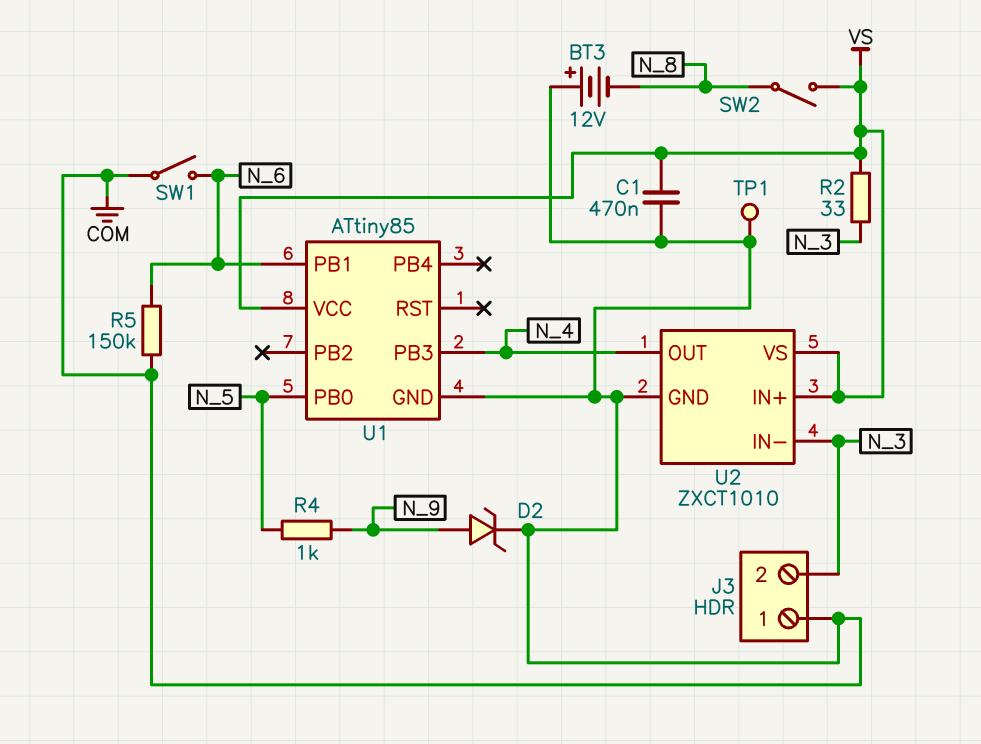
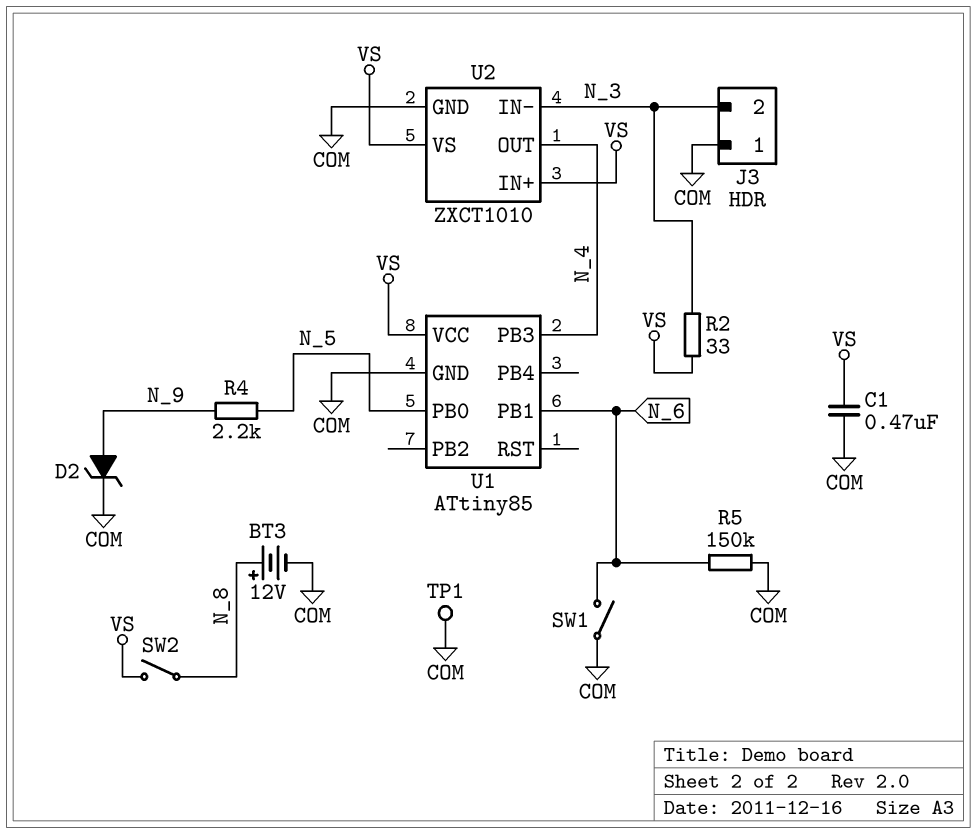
BT3: 12V (plus COM, minus N_8) -> 12V (plus N_8, minus COM)
R4: 1k (N_5, N_9) -> 2.2k (N_5, N_9)

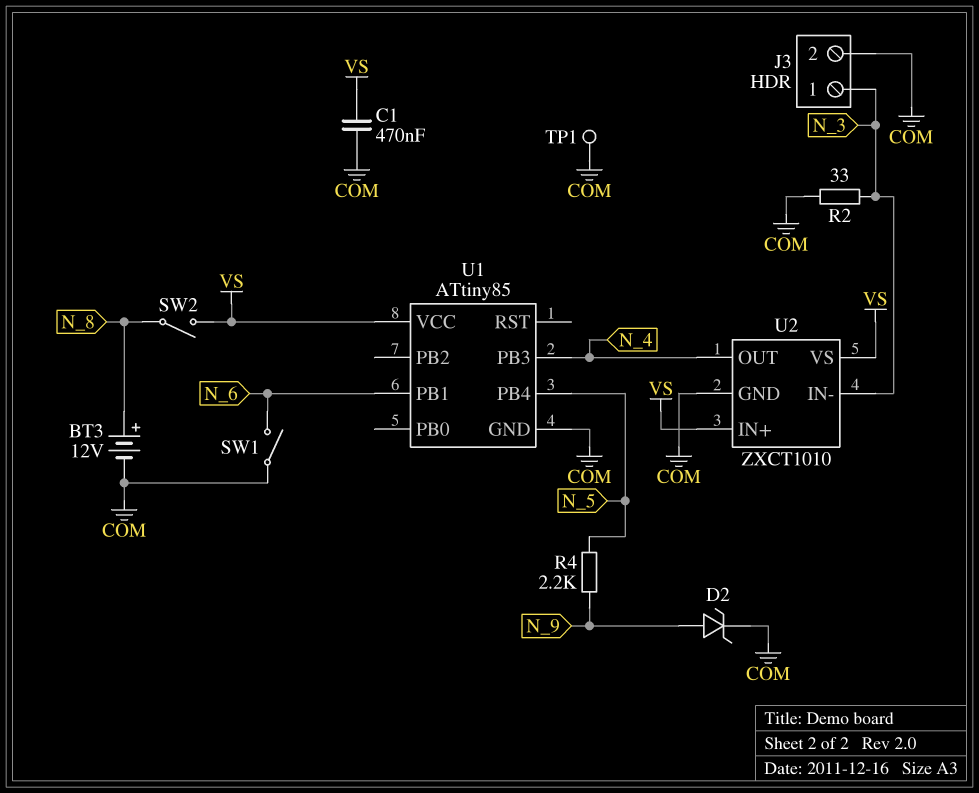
J3 pin 1: COM -> N_3
J3 pin 2: N_3 -> COM
R2: 33 (N_3, VS) -> 33 (COM, N_3)
R5: 150k (COM, N_6) -> none
U1 pin PB0: N_5 -> none
U1 pin PB4: none -> N_5

